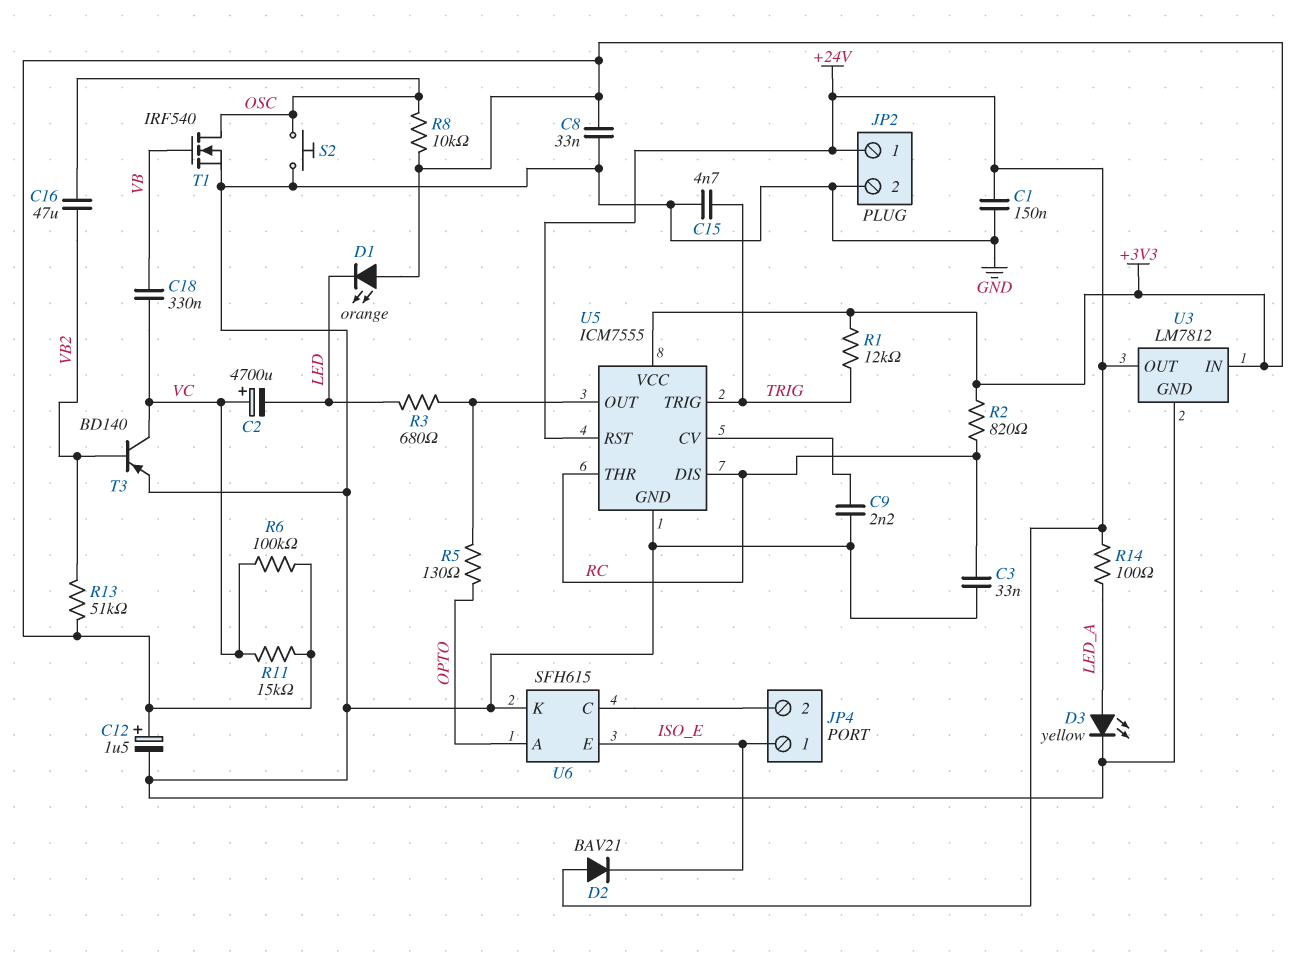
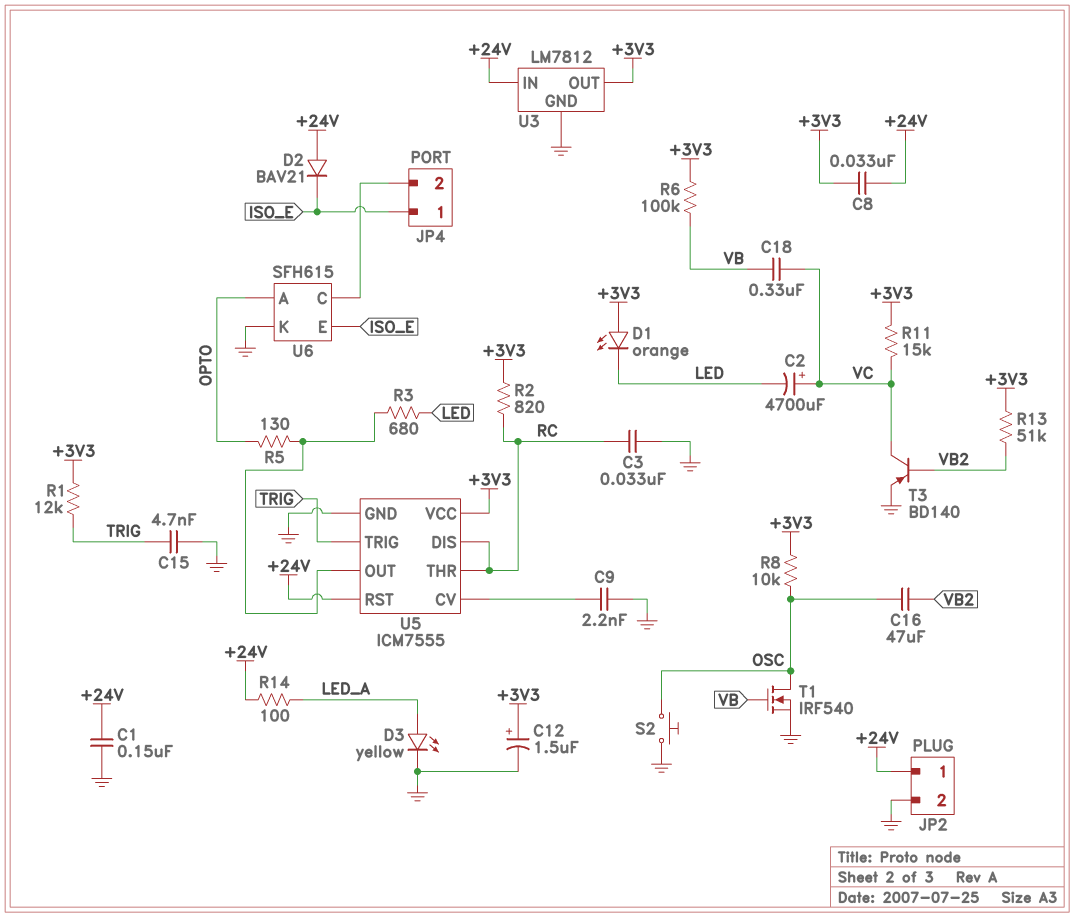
C8: 33nF (+3V3, GND) -> 33nF (+3V3, +24V)
R6: 100k (+3V3, VC) -> 100k (+3V3, VB)
U3 pin IN: +3V3 -> +24V
U3 pin OUT: +24V -> +3V3

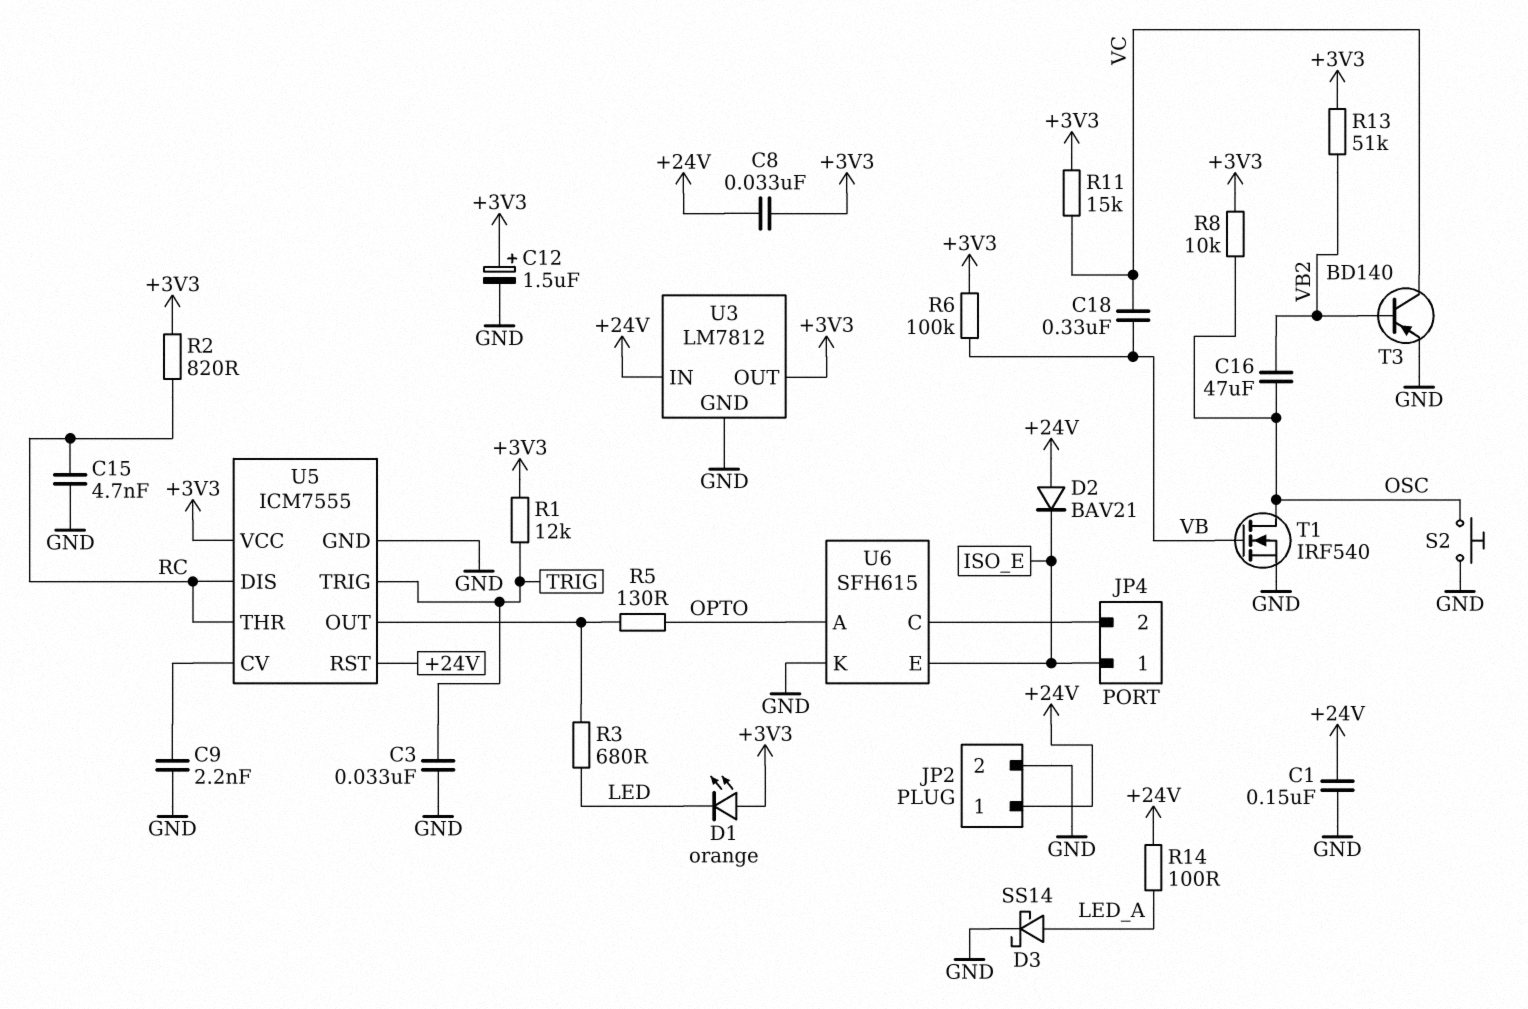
C2: 4700uF (plus VC, minus LED) -> none
C3: 33nF (GND, RC) -> 33nF (GND, TRIG)
C15: 4.7nF (GND, TRIG) -> 4.7nF (GND, RC)
D3: LED yellow (A LED_A, K GND) -> schottky SS14 (A LED_A, K GND)

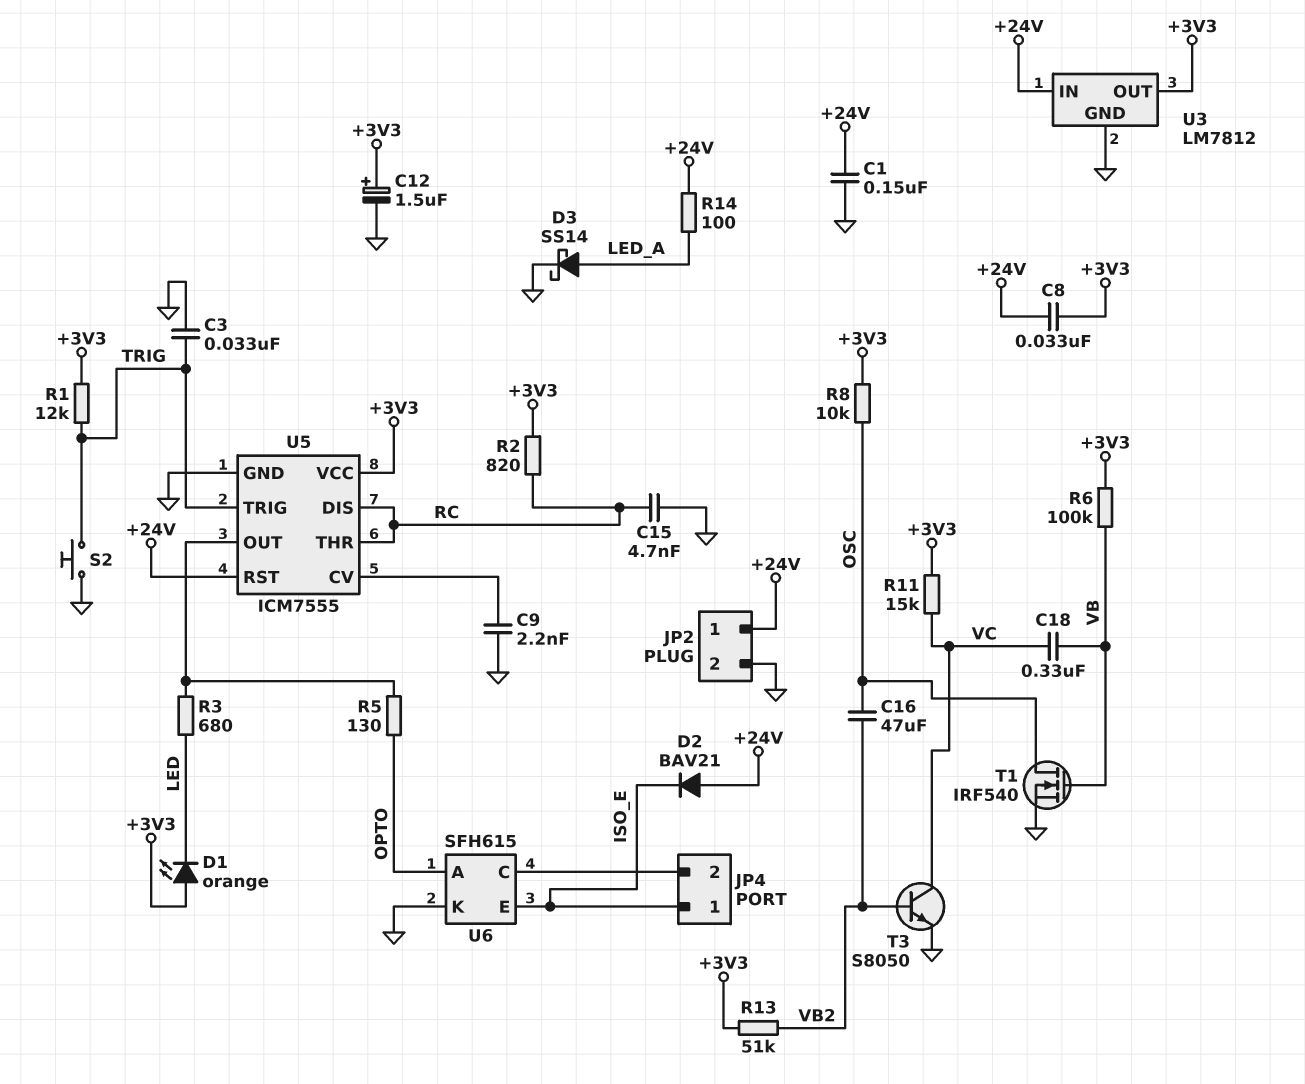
S2: button (GND, OSC) -> button (GND, TRIG)
T3: PNP BD140 (B VB2, C VC, E GND) -> NPN S8050 (B VB2, C VC, E GND)

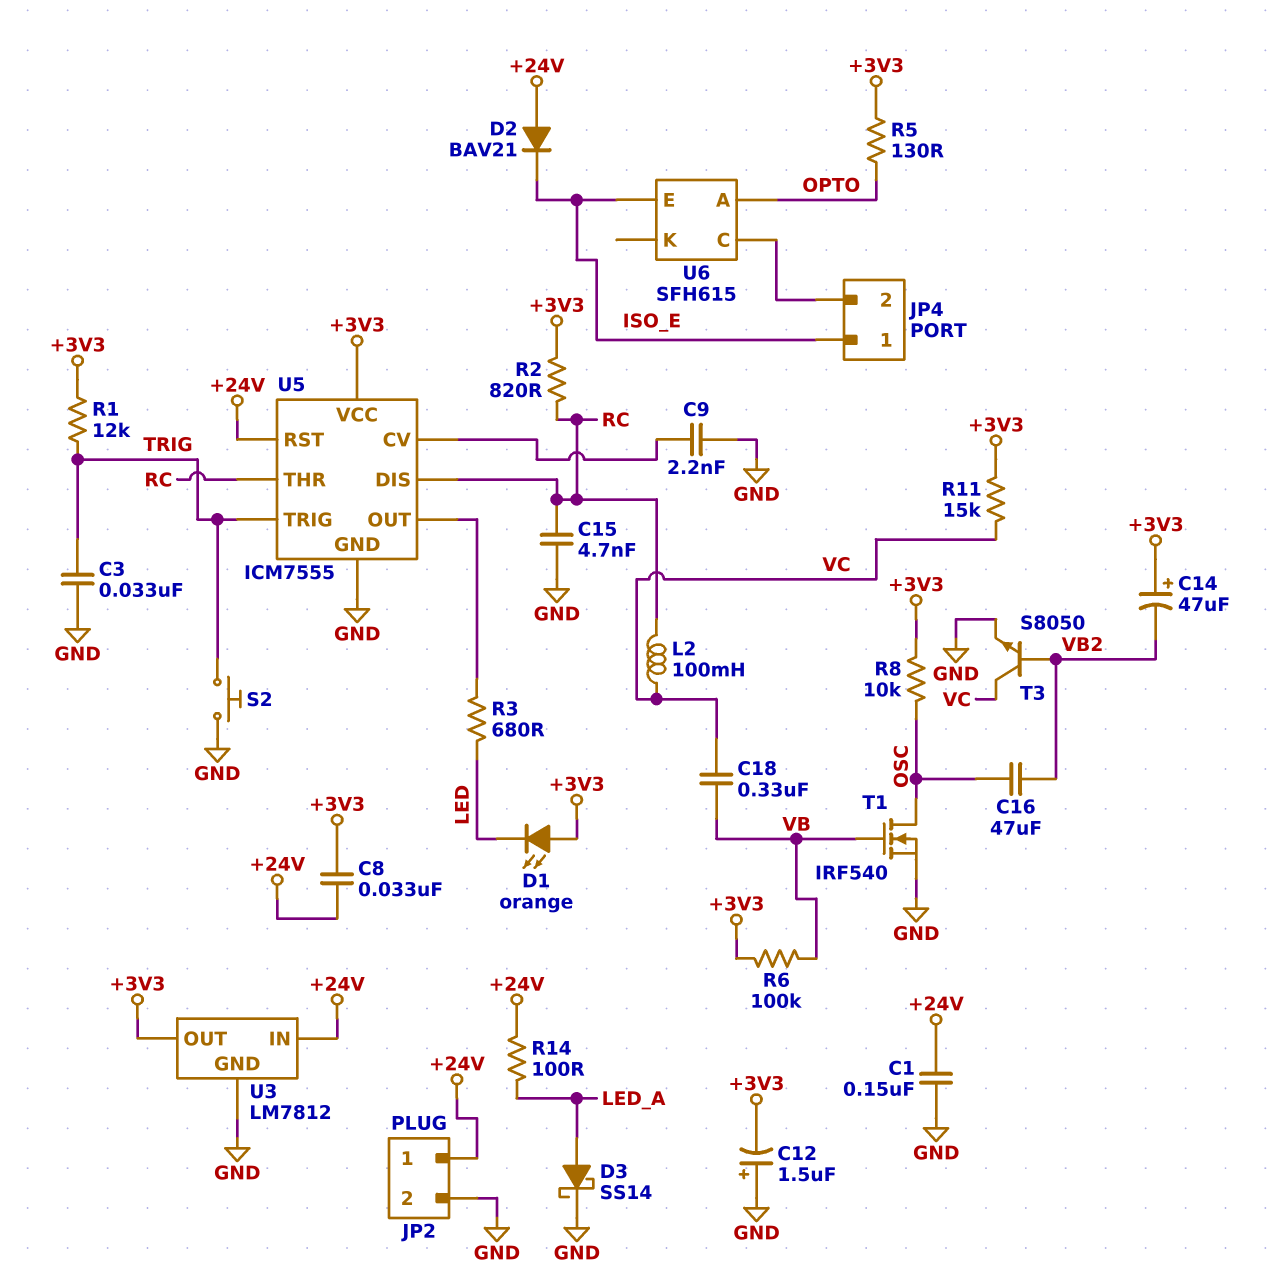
C12: 1.5uF (plus +3V3, minus GND) -> 1.5uF (plus GND, minus +3V3)
C14: none -> 47uF (plus +3V3, minus VB2)
L2: none -> 100mH (RC, VC)
R5: 130 (OPTO, U5/OUT) -> 130 (+3V3, OPTO)
R13: 51k (+3V3, VB2) -> none
U6 pin K: GND -> none

